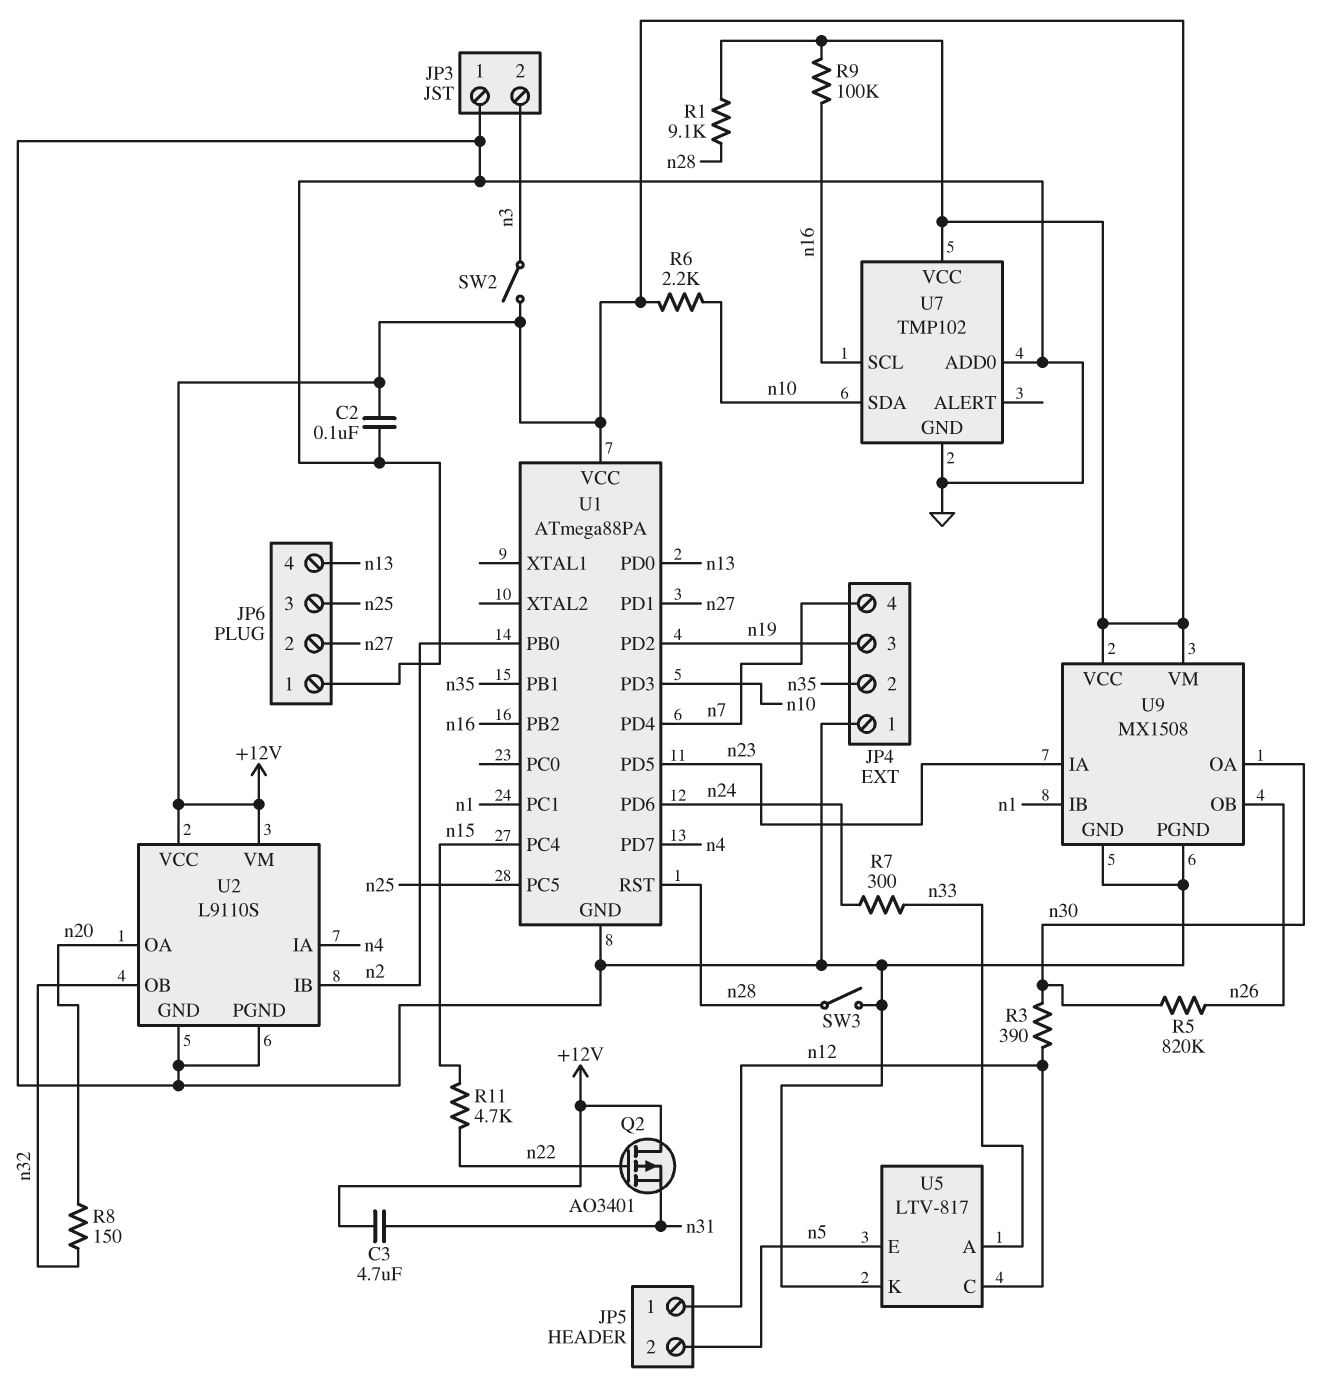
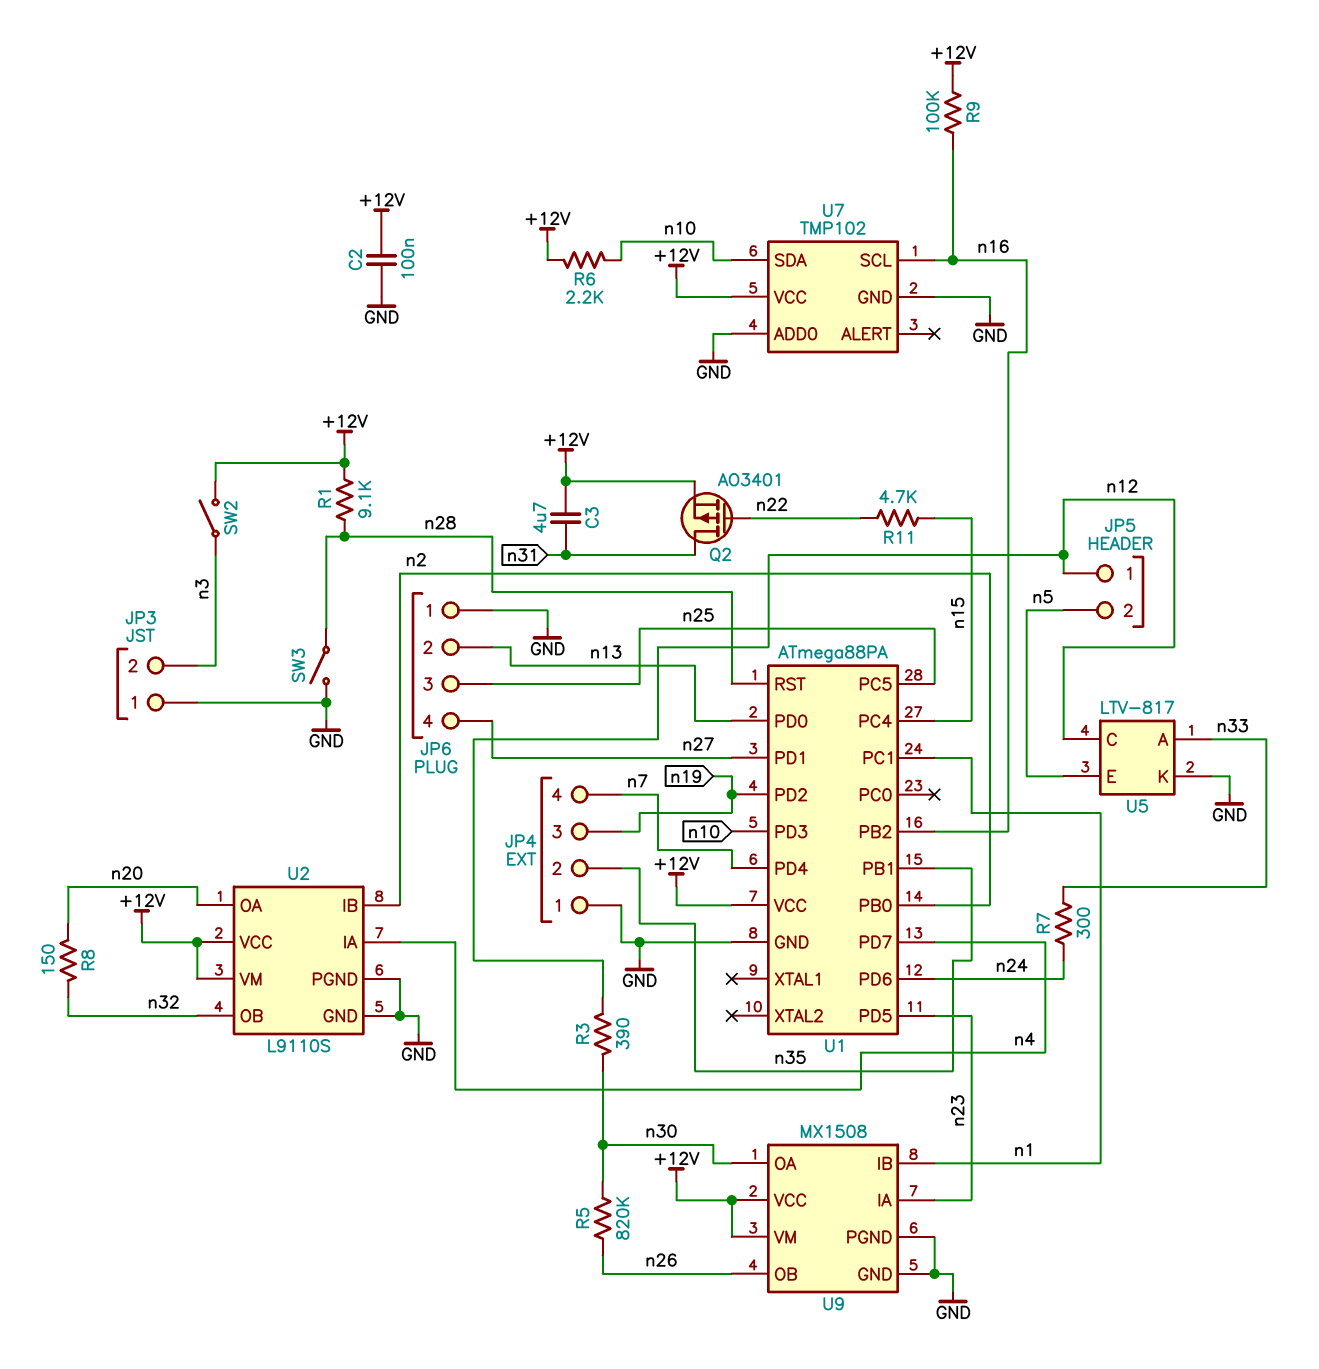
JP6 pin 2: n27 -> n13
JP6 pin 4: n13 -> n27
Q2: PMOS AO3401 (G n22, D +12V, S n31) -> PMOS AO3401 (G n22, D n31, S +12V)

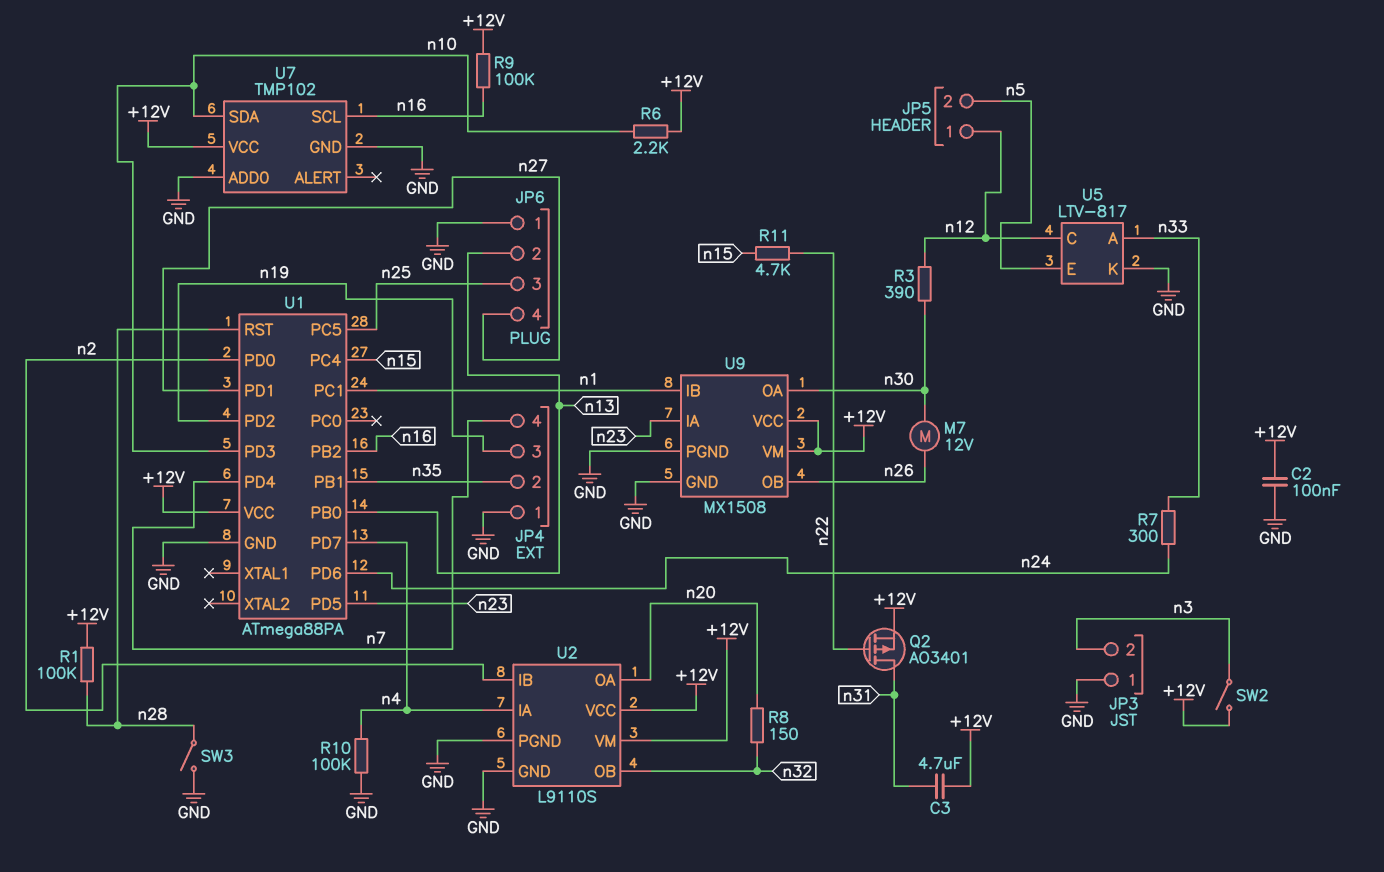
M7: none -> motor 12V (n26, n30)
R1: 9.1k (+12V, n28) -> 100k (+12V, n28)
R5: 820k (n26, n30) -> none
R10: none -> 100k (GND, n4)
U1 pin PB0: n2 -> n13
U1 pin PD0: n13 -> n2

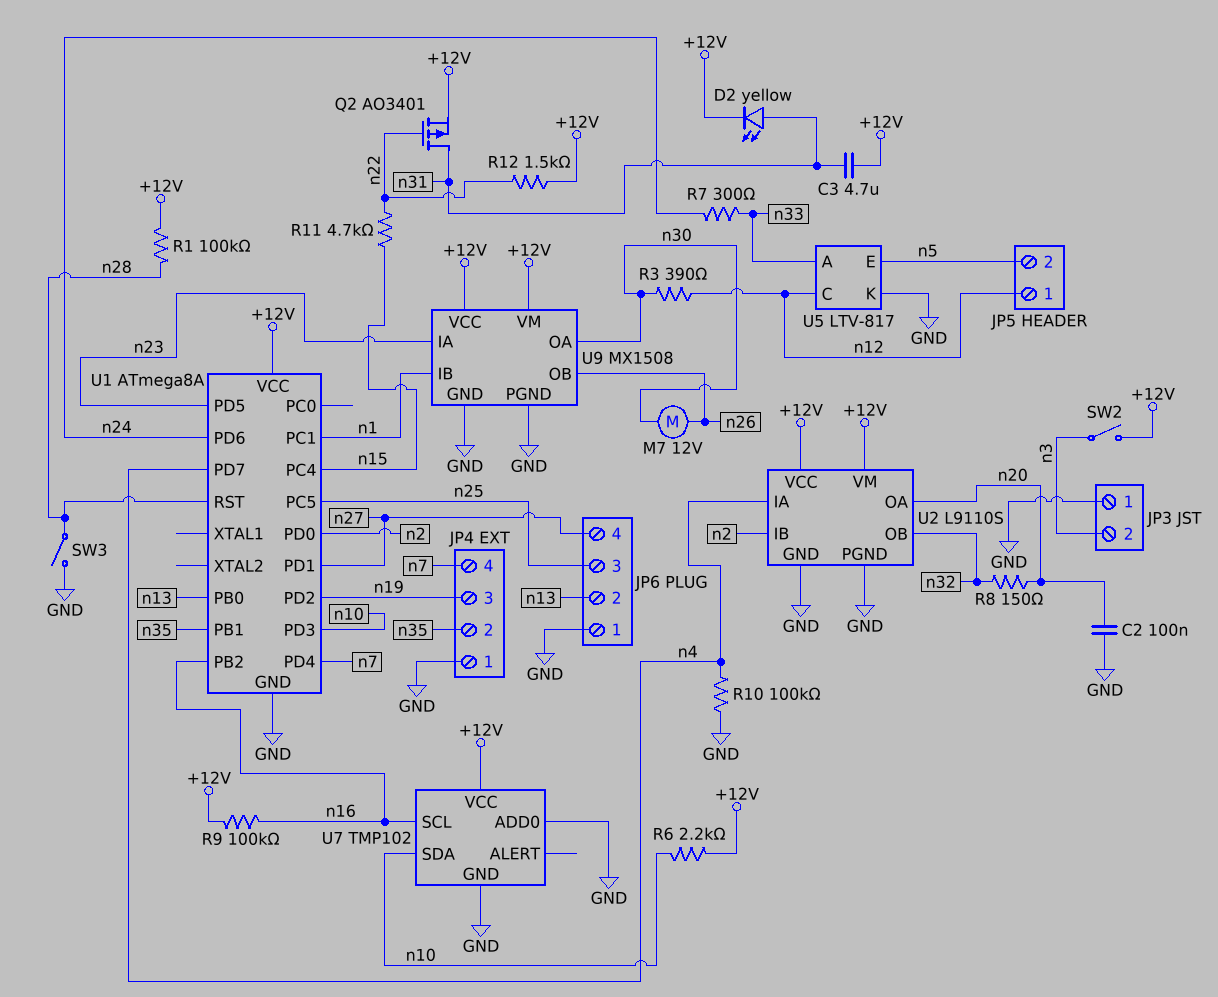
C2: 100nF (+12V, GND) -> 100nF (GND, n20)
D2: none -> LED yellow (A n31, K +12V)
R12: none -> 1.5k (+12V, n22)
U1: ATmega88PA -> ATmega8A

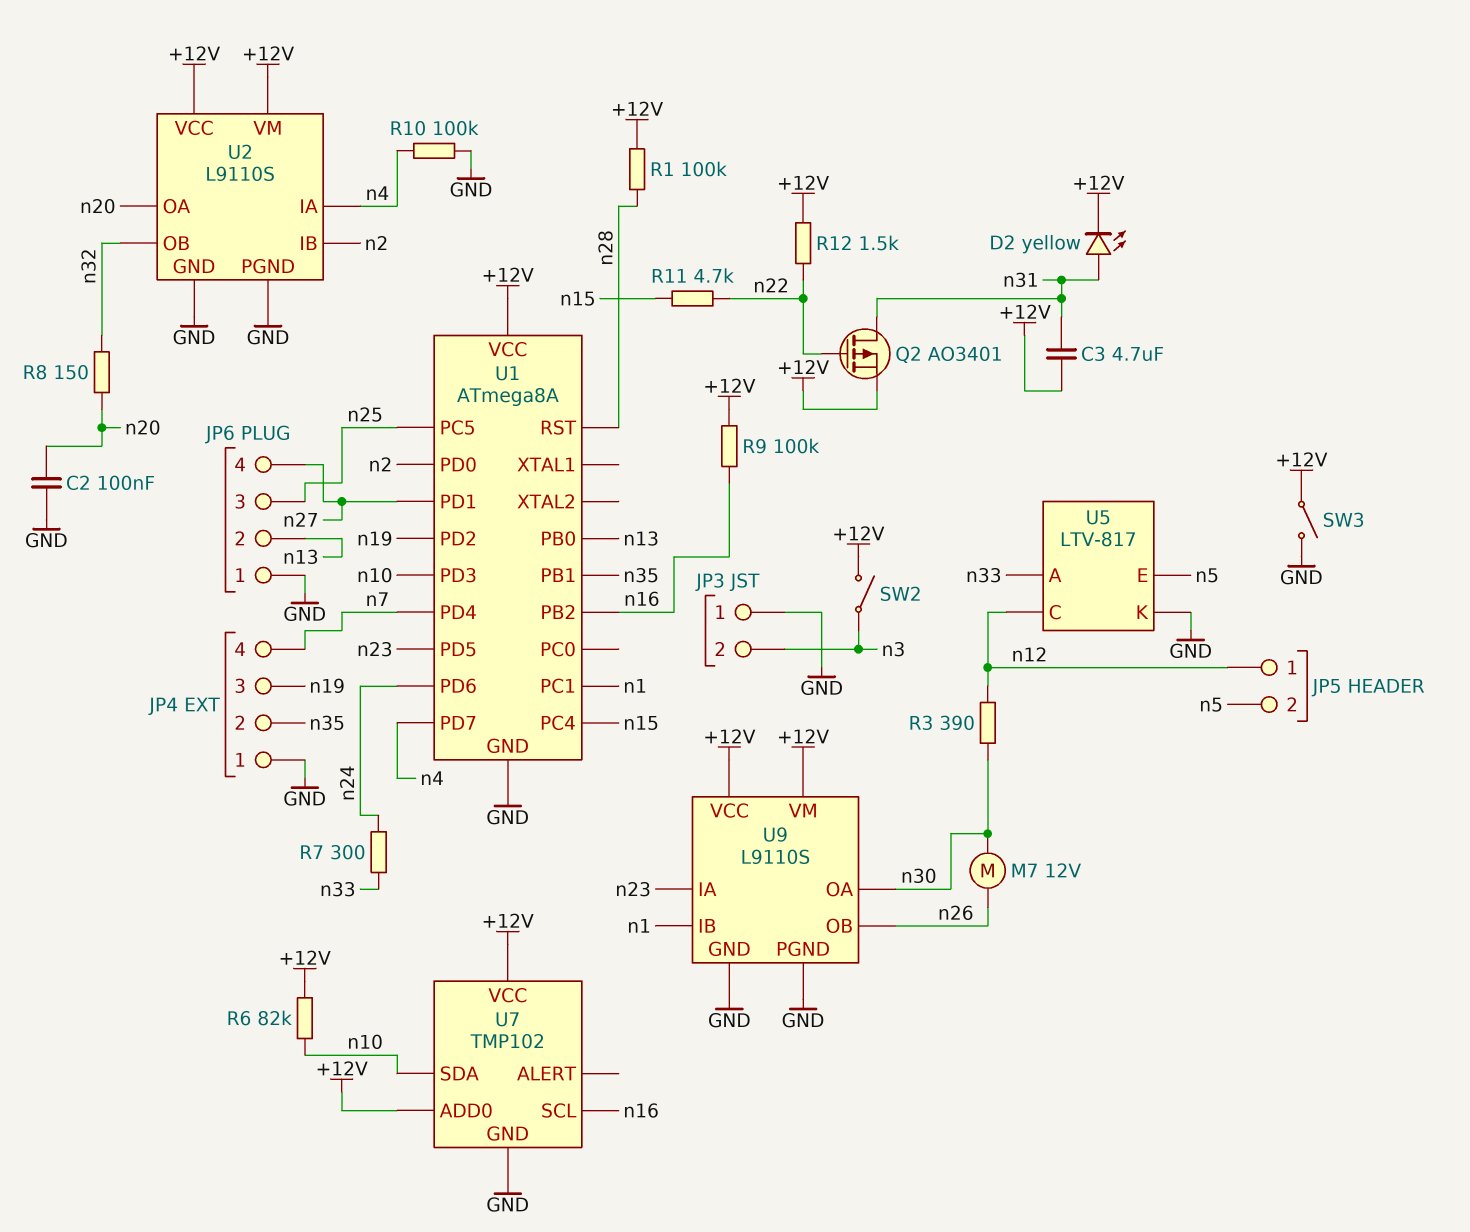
R6: 2.2k (+12V, n10) -> 82k (+12V, n10)
SW3: switch (GND, n28) -> switch (+12V, GND)
U7 pin ADD0: GND -> +12V
U9: MX1508 -> L9110S

